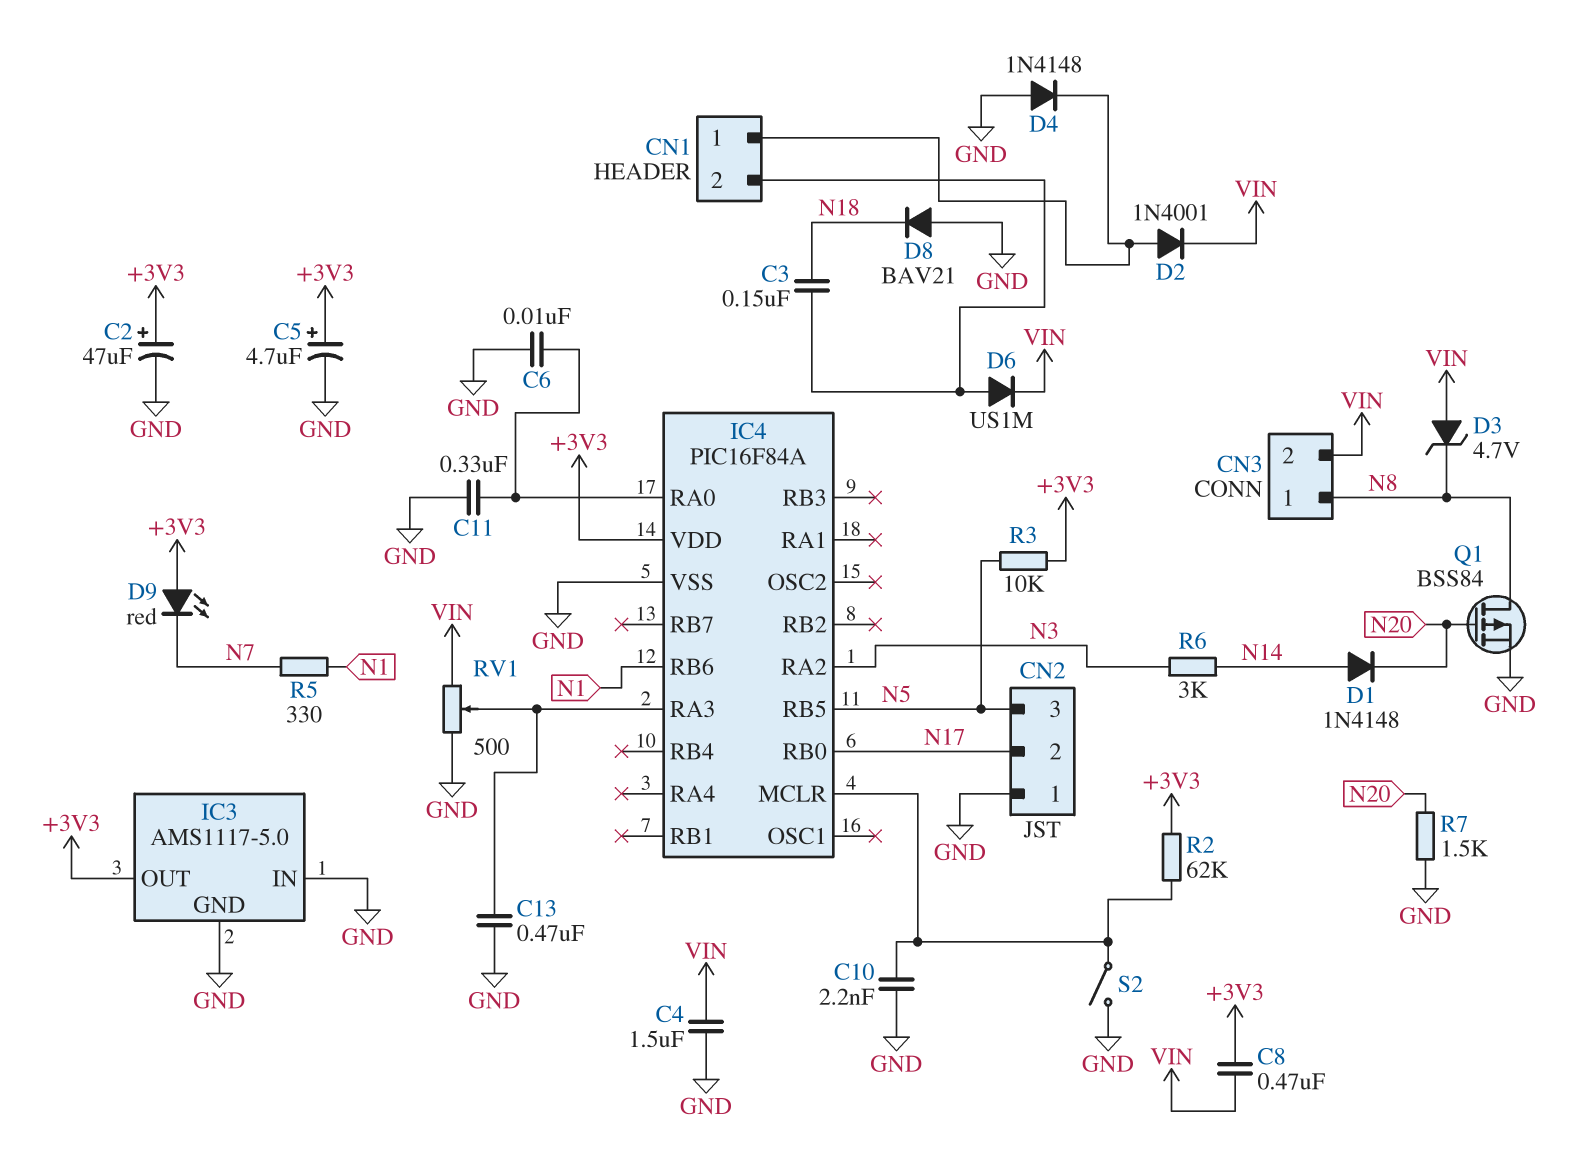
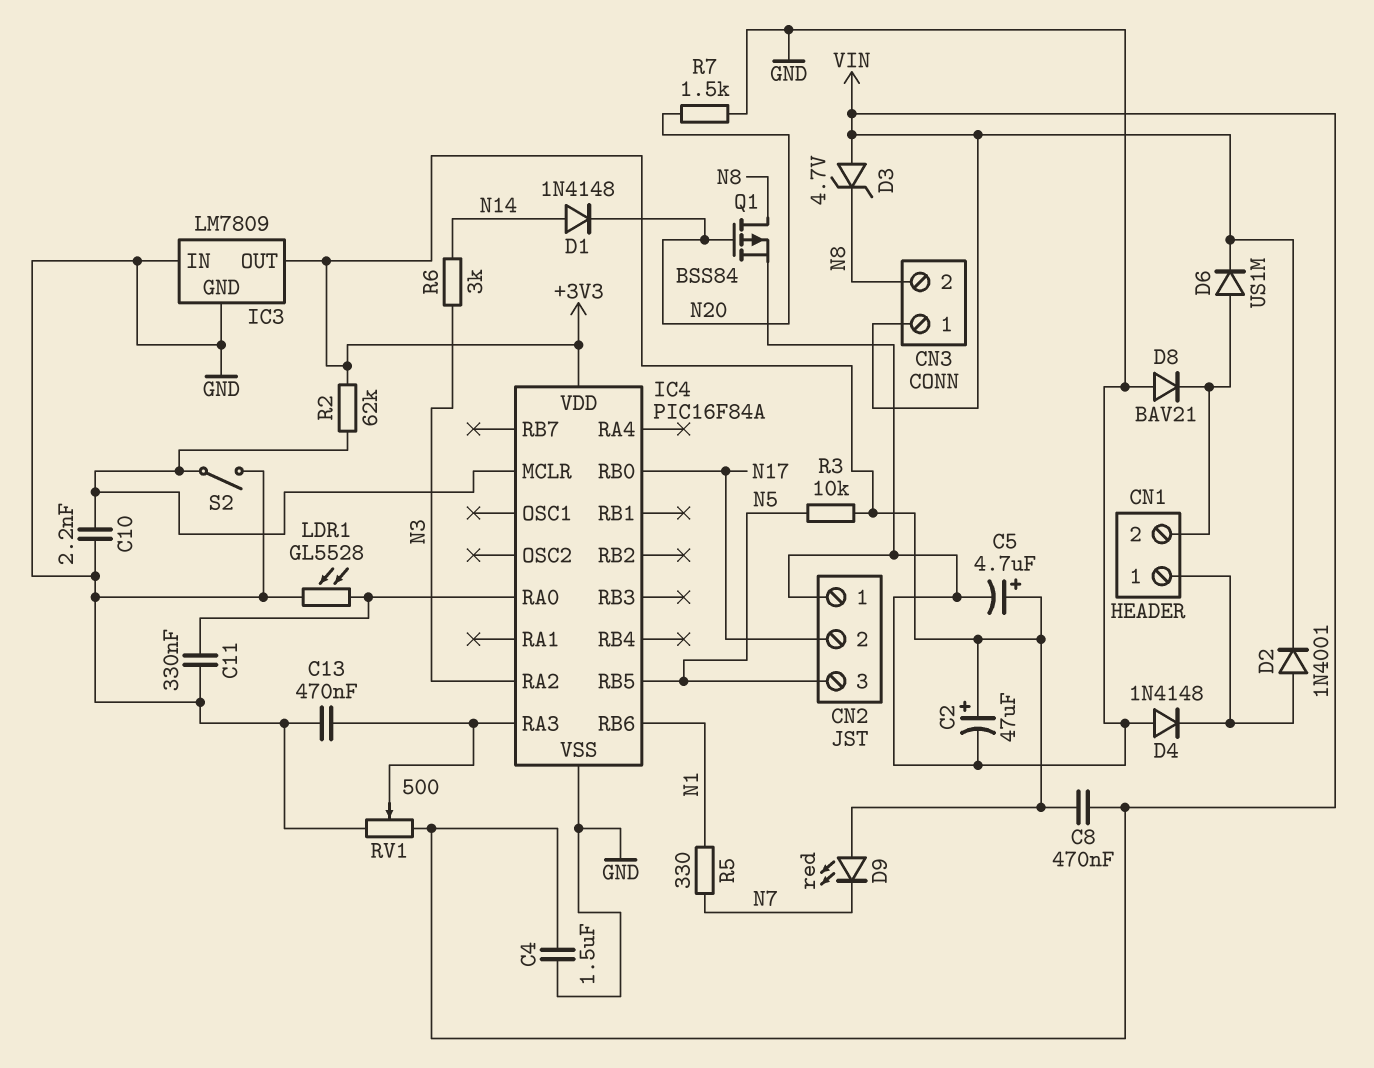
C3: 150nF (CN1/2, N18) -> none
C6: 10nF (GND, IC4/RA0) -> none
CN3 pin 1: N8 -> VIN
CN3 pin 2: VIN -> N8
D8: diode BAV21 (A GND, K N18) -> diode BAV21 (A GND, K CN1/2)
IC3: AMS1117-5.0 -> LM7809
LDR1: none -> GL5528 (GND, IC4/RA0)

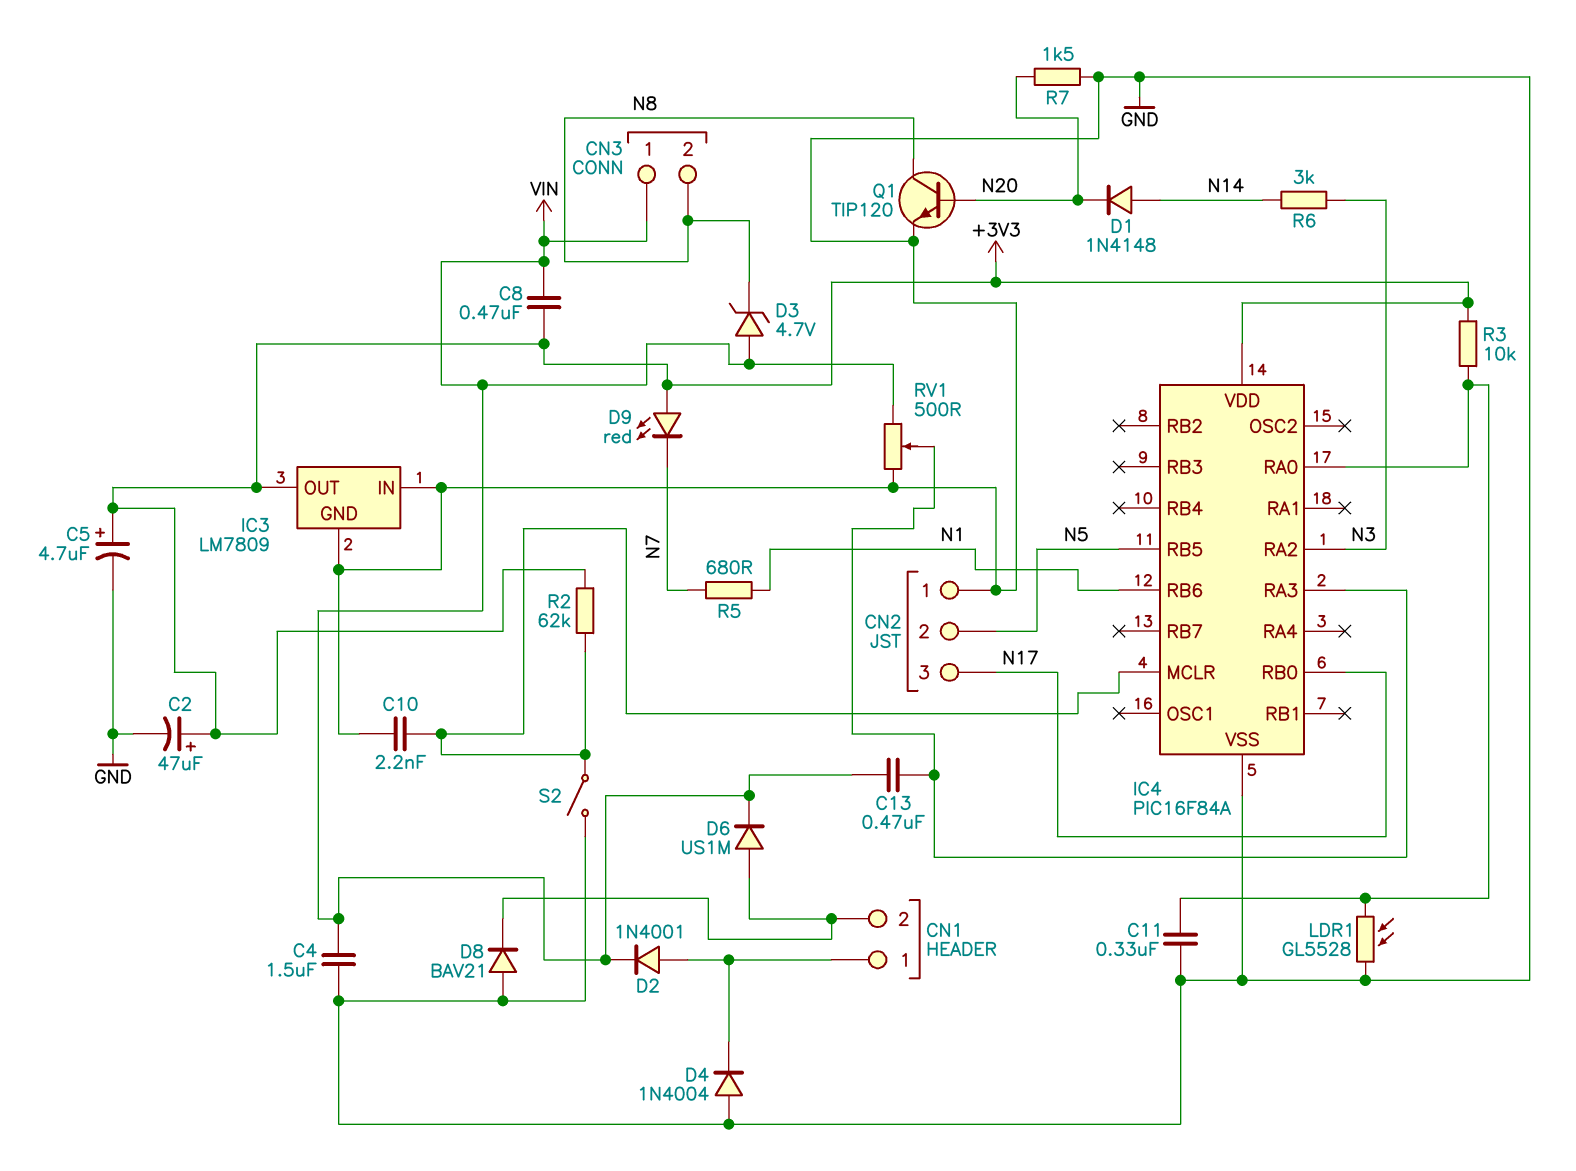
C13: 470nF (GND, IC4/RA3) -> 470nF (IC4/RA3, VIN)
CN2 pin 2: N17 -> N5
CN2 pin 3: N5 -> N17
D4: diode 1N4148 (A GND, K CN1/1) -> diode 1N4004 (A GND, K CN1/1)
Q1: PMOS BSS84 (G N20, D N8, S GND) -> NPN TIP120 (B N20, C N8, E GND)
R3: 10k (+3V3, N5) -> 10k (+3V3, IC4/RA0)
R5: 330 (N1, N7) -> 680 (N1, N7)

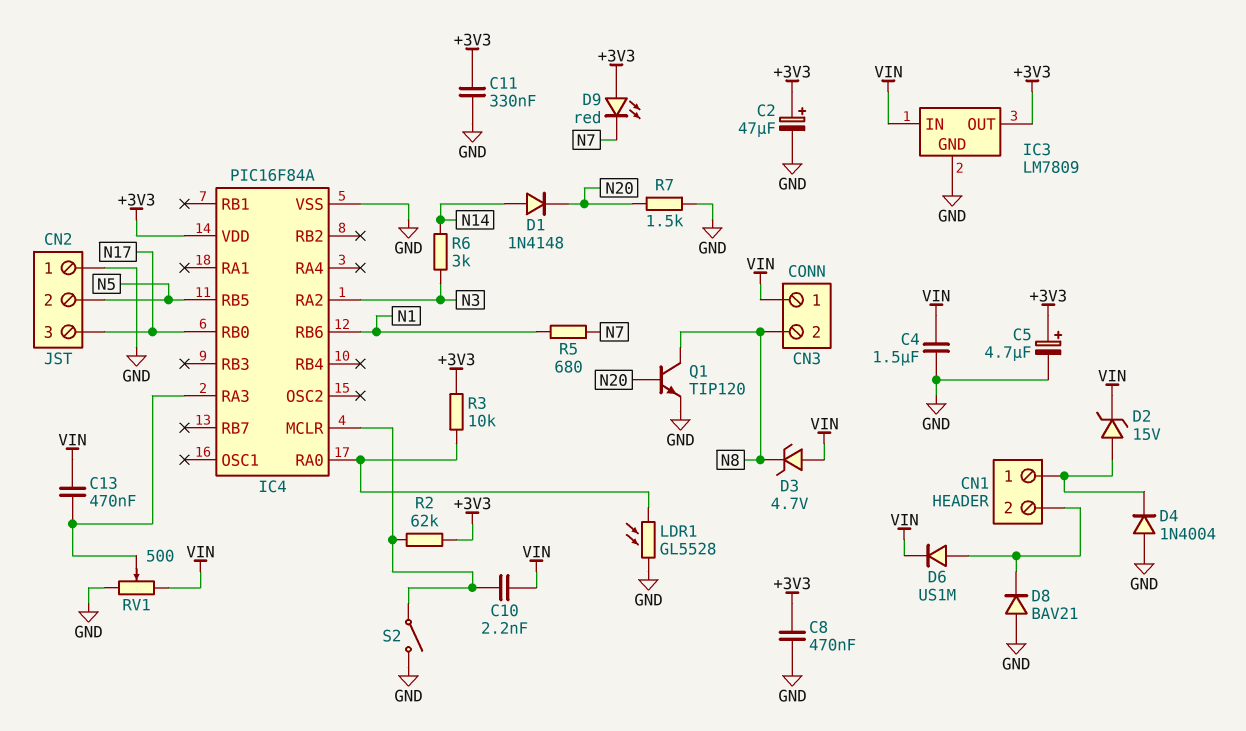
C8: 470nF (+3V3, VIN) -> 470nF (+3V3, GND)
C10: 2.2nF (GND, IC4/MCLR) -> 2.2nF (IC4/MCLR, VIN)
C11: 330nF (GND, IC4/RA0) -> 330nF (+3V3, GND)
D2: diode 1N4001 (A CN1/1, K VIN) -> zener 15V (A CN1/1, K VIN)
IC3 pin IN: GND -> VIN

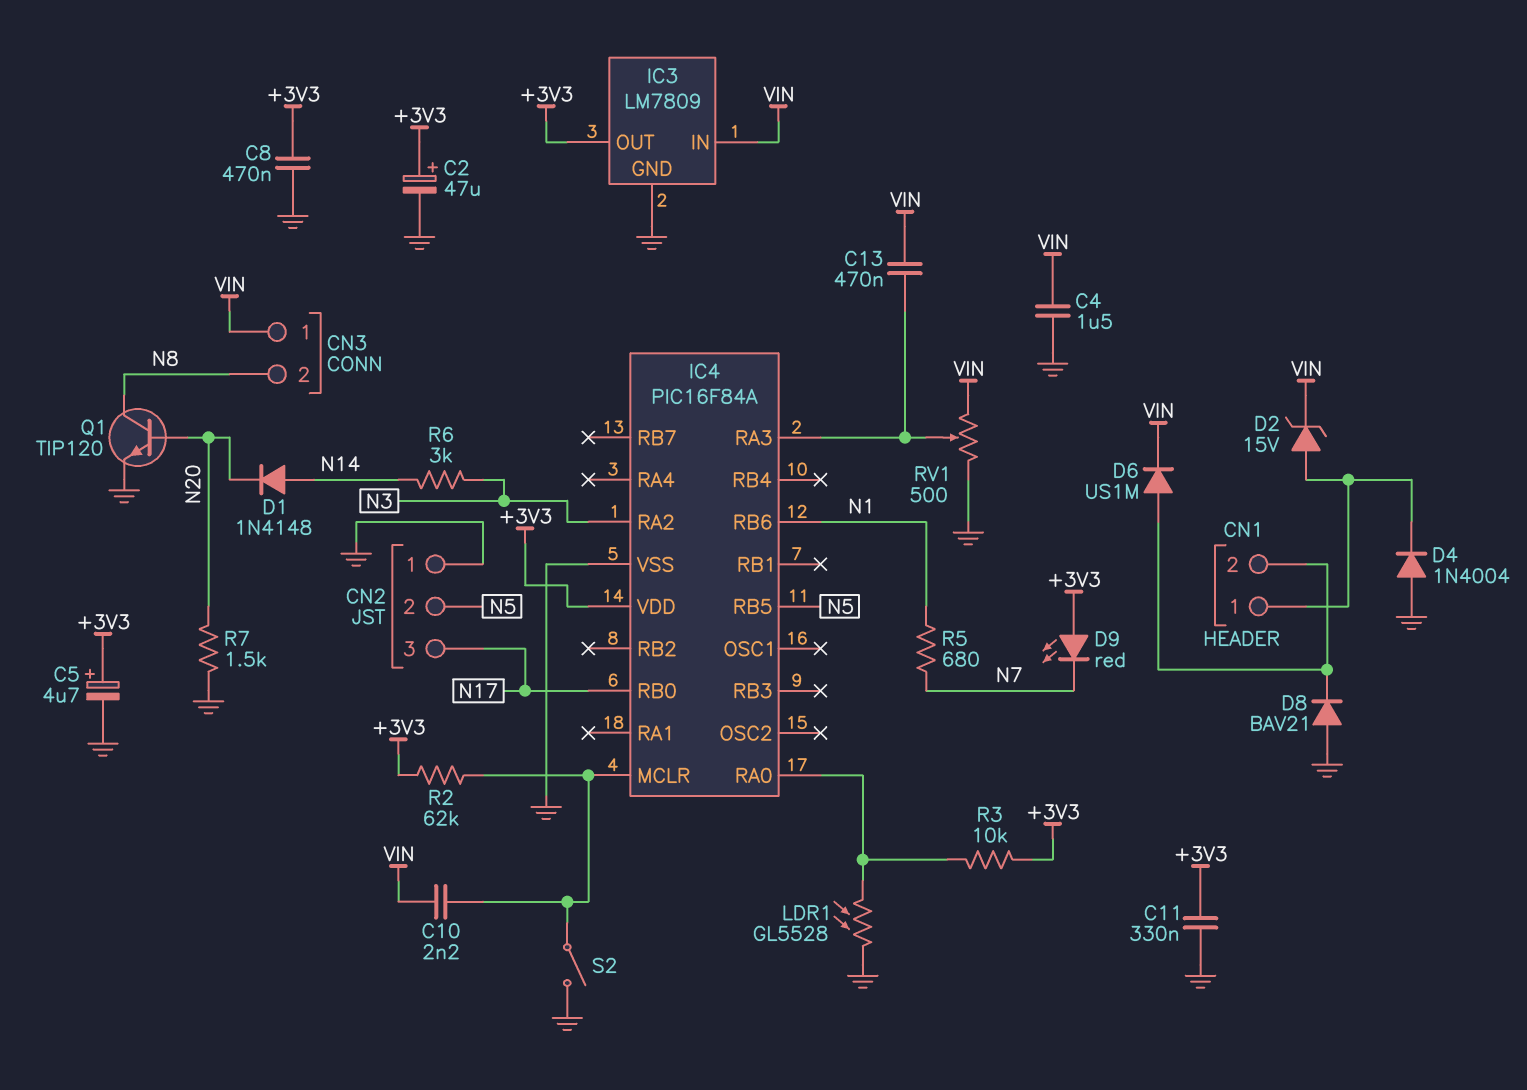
D3: zener 4.7V (A VIN, K N8) -> none

